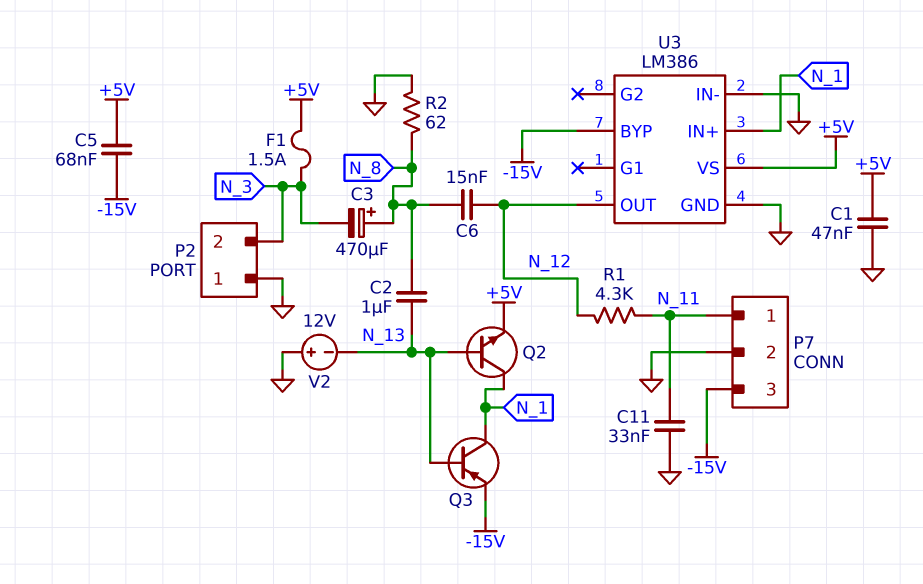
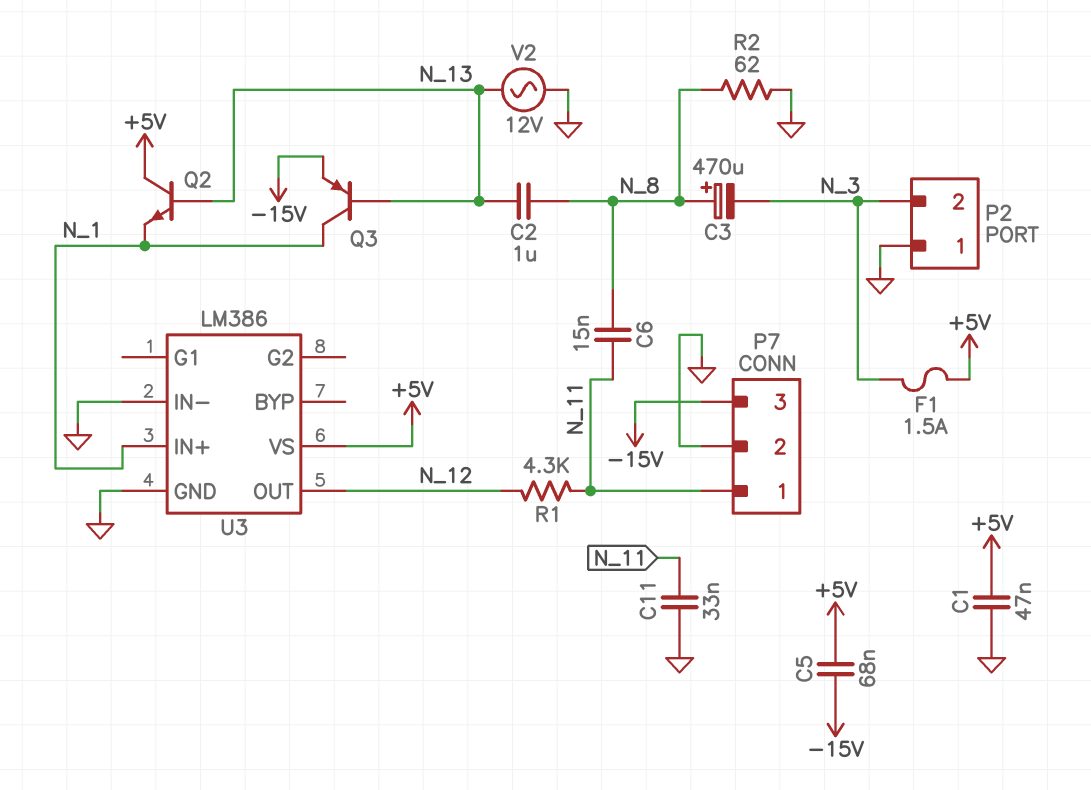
C6: 15nF (N_8, N_12) -> 15nF (N_8, N_11)
Q2: NPN (B N_13, C N_1, E +5V) -> NPN (B N_13, C +5V, E N_1)
U3 pin BYP: -15V -> none
V2: 12V (plus GND, minus N_13) -> AC 12V (GND, N_13)

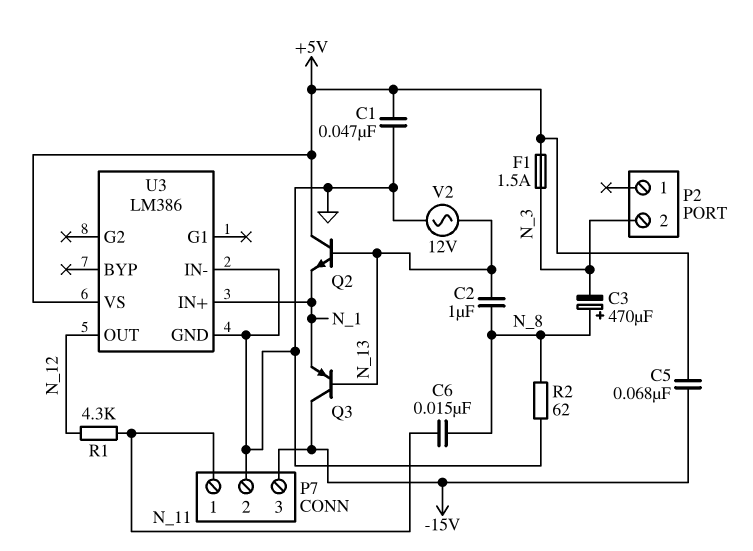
C11: 33nF (GND, N_11) -> none
P2 pin 1: GND -> none
Q3: PNP (B N_13, C N_1, E -15V) -> PNP (B N_13, C -15V, E N_1)

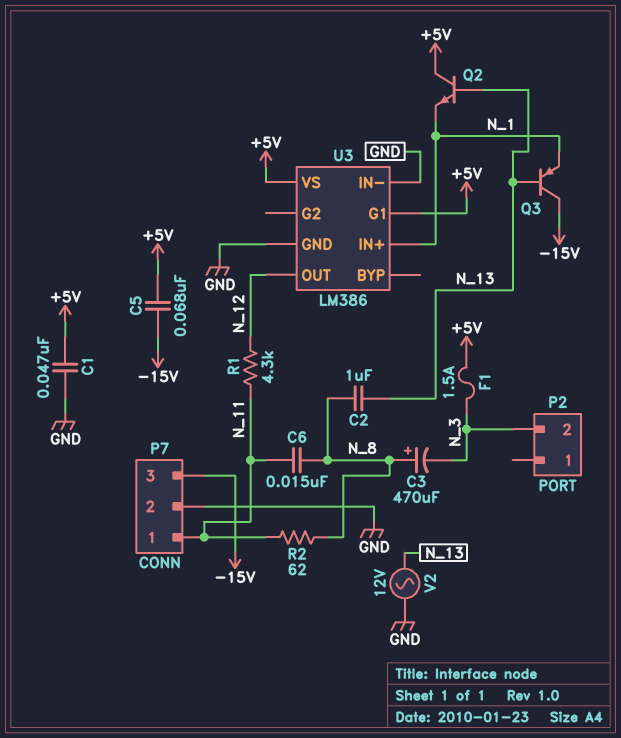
R2: 62 (GND, N_8) -> 62 (N_8, N_11)
U3 pin G1: none -> +5V

